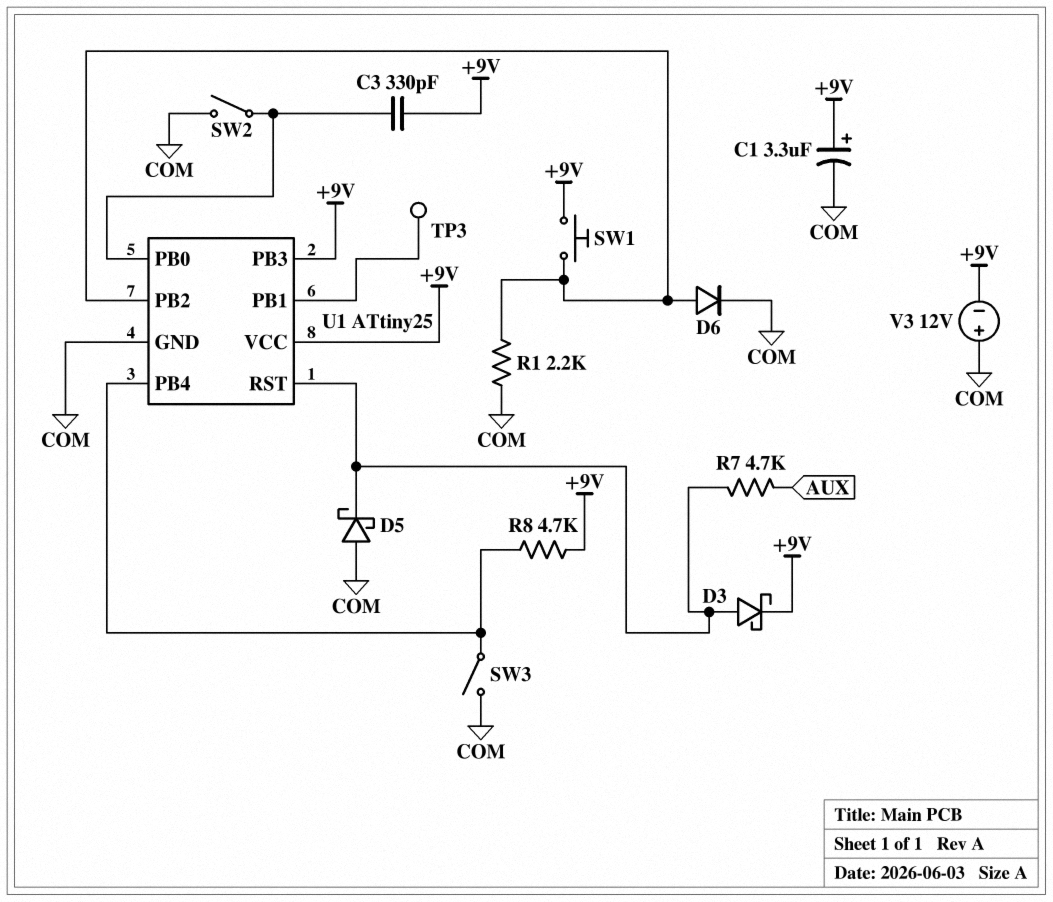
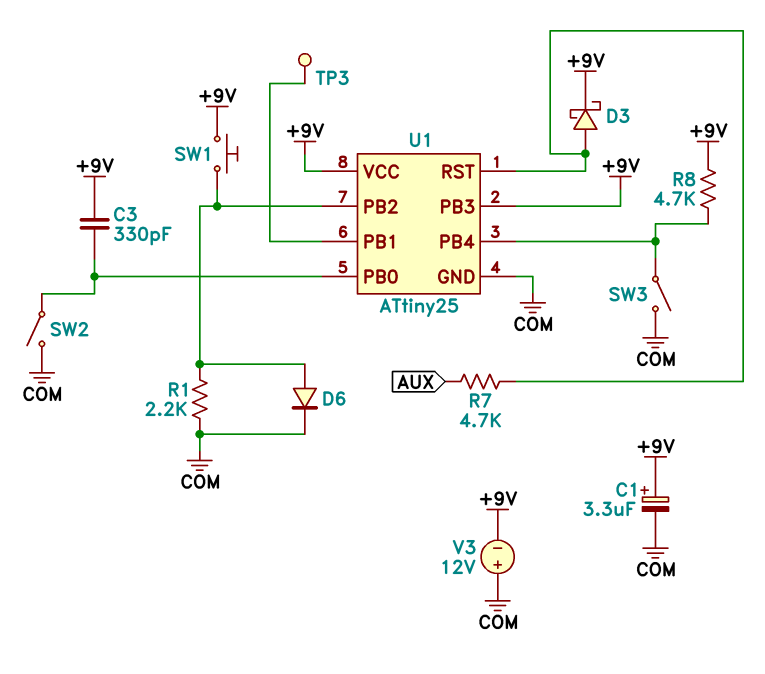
D5: schottky (A COM, K U1/RST) -> none

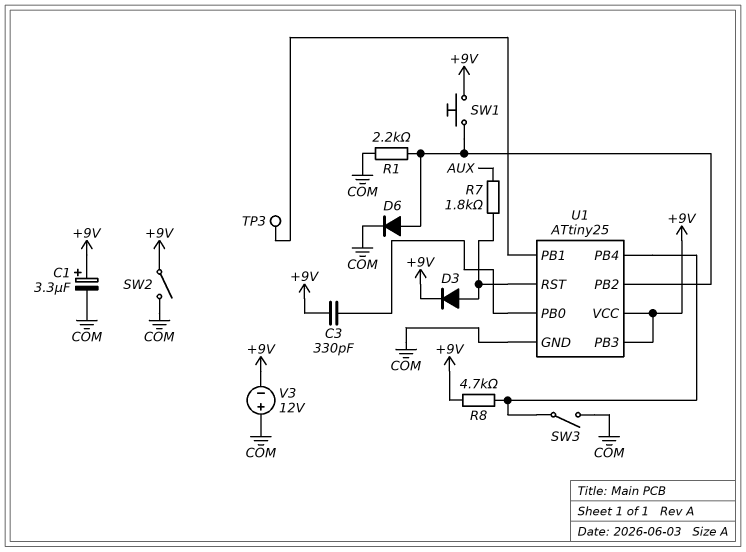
D3: schottky (A U1/RST, K +9V) -> diode (A U1/RST, K +9V)
R7: 4.7k (AUX, U1/RST) -> 1.8k (AUX, U1/RST)
SW2: switch (COM, U1/PB0) -> switch (+9V, COM)

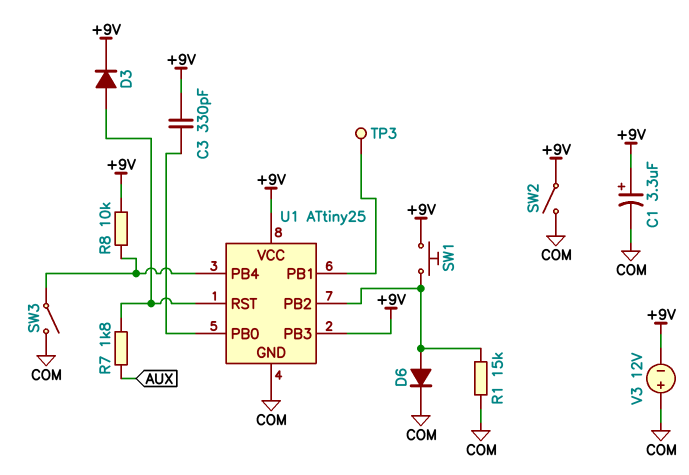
R1: 2.2k (COM, U1/PB2) -> 15k (COM, U1/PB2)
R8: 4.7k (+9V, U1/PB4) -> 10k (+9V, U1/PB4)

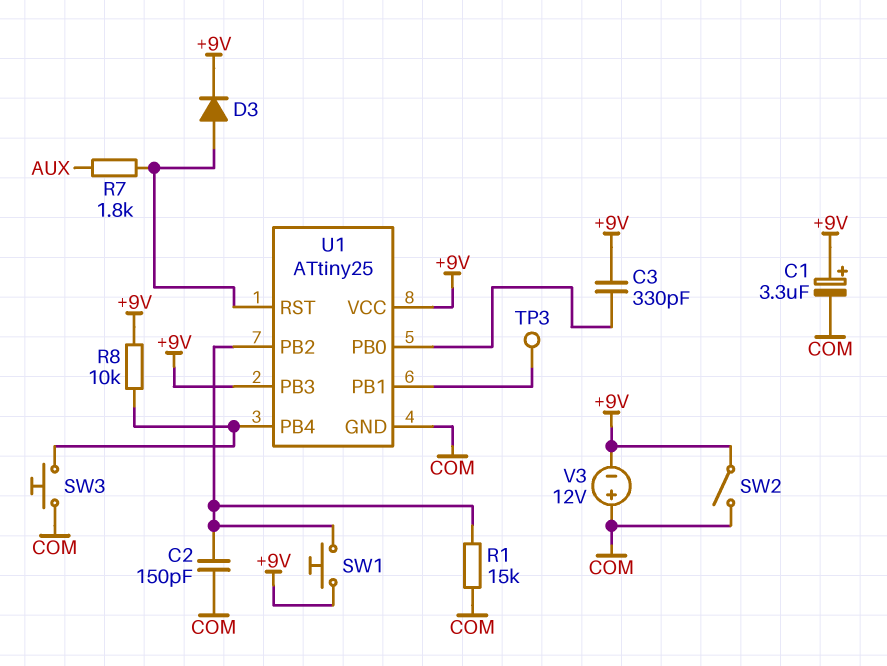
C2: none -> 150pF (COM, U1/PB2)
D6: diode (A U1/PB2, K COM) -> none
SW3: switch (COM, U1/PB4) -> button (COM, U1/PB4)

